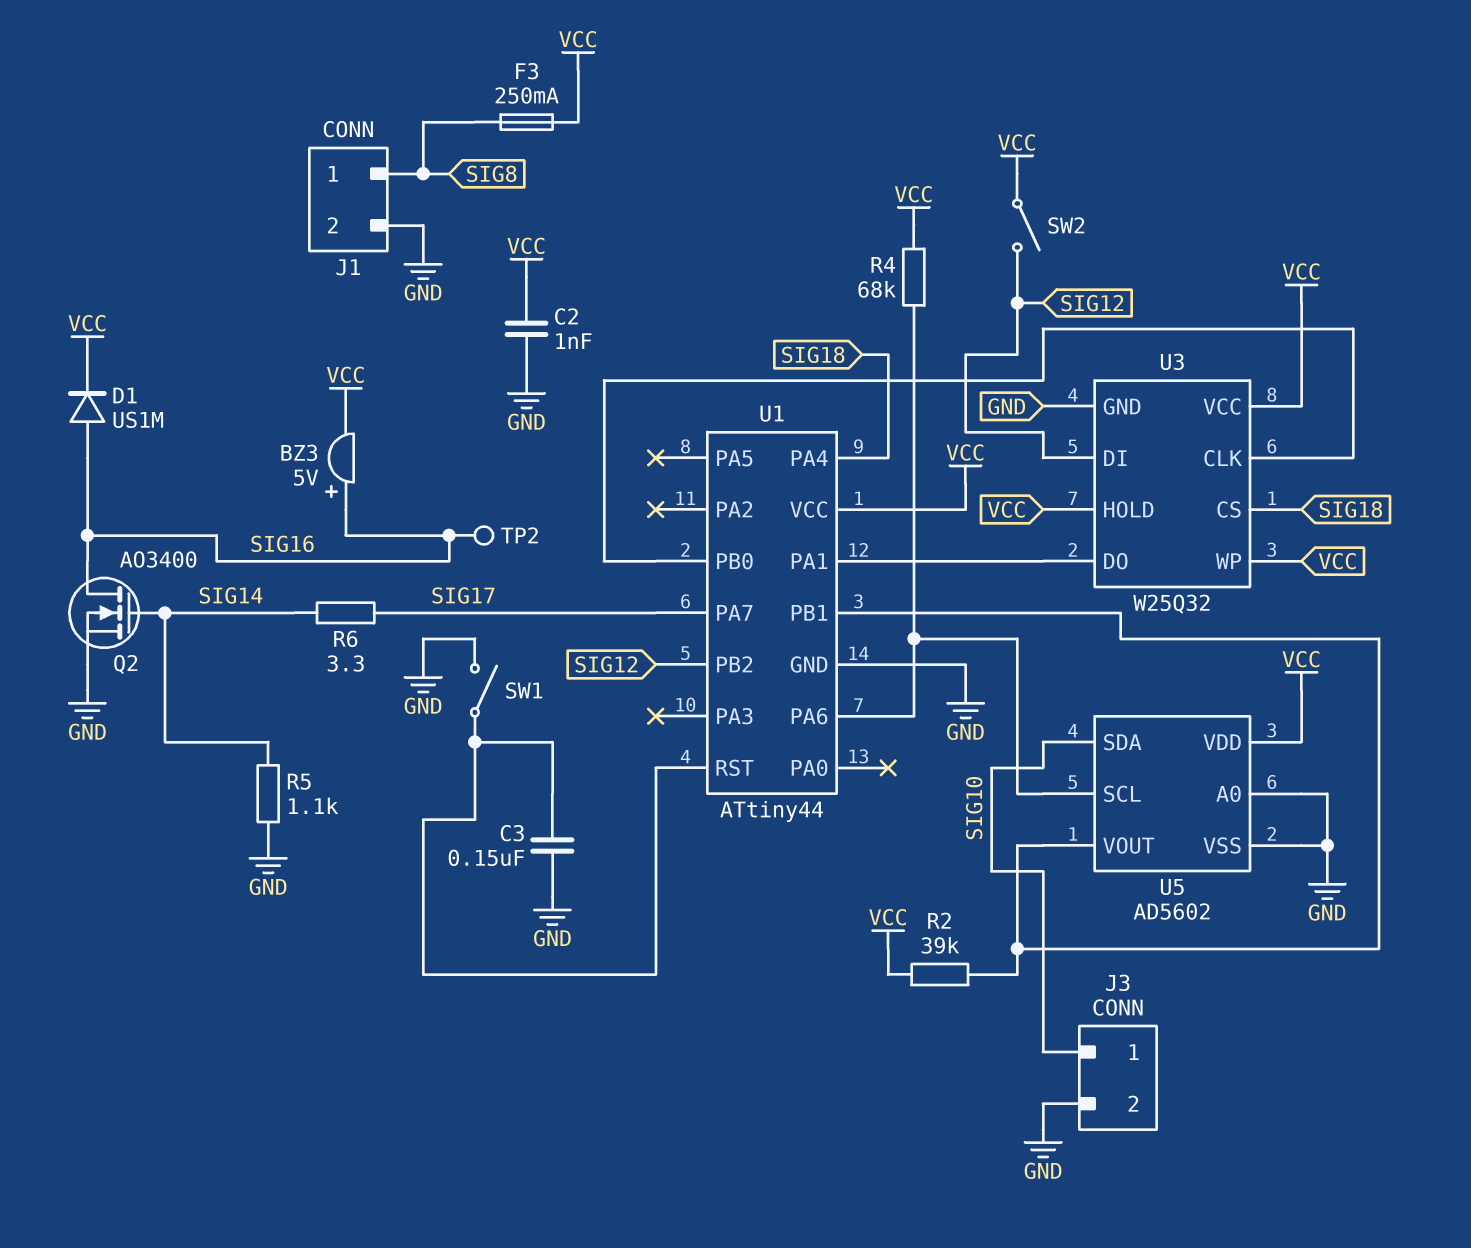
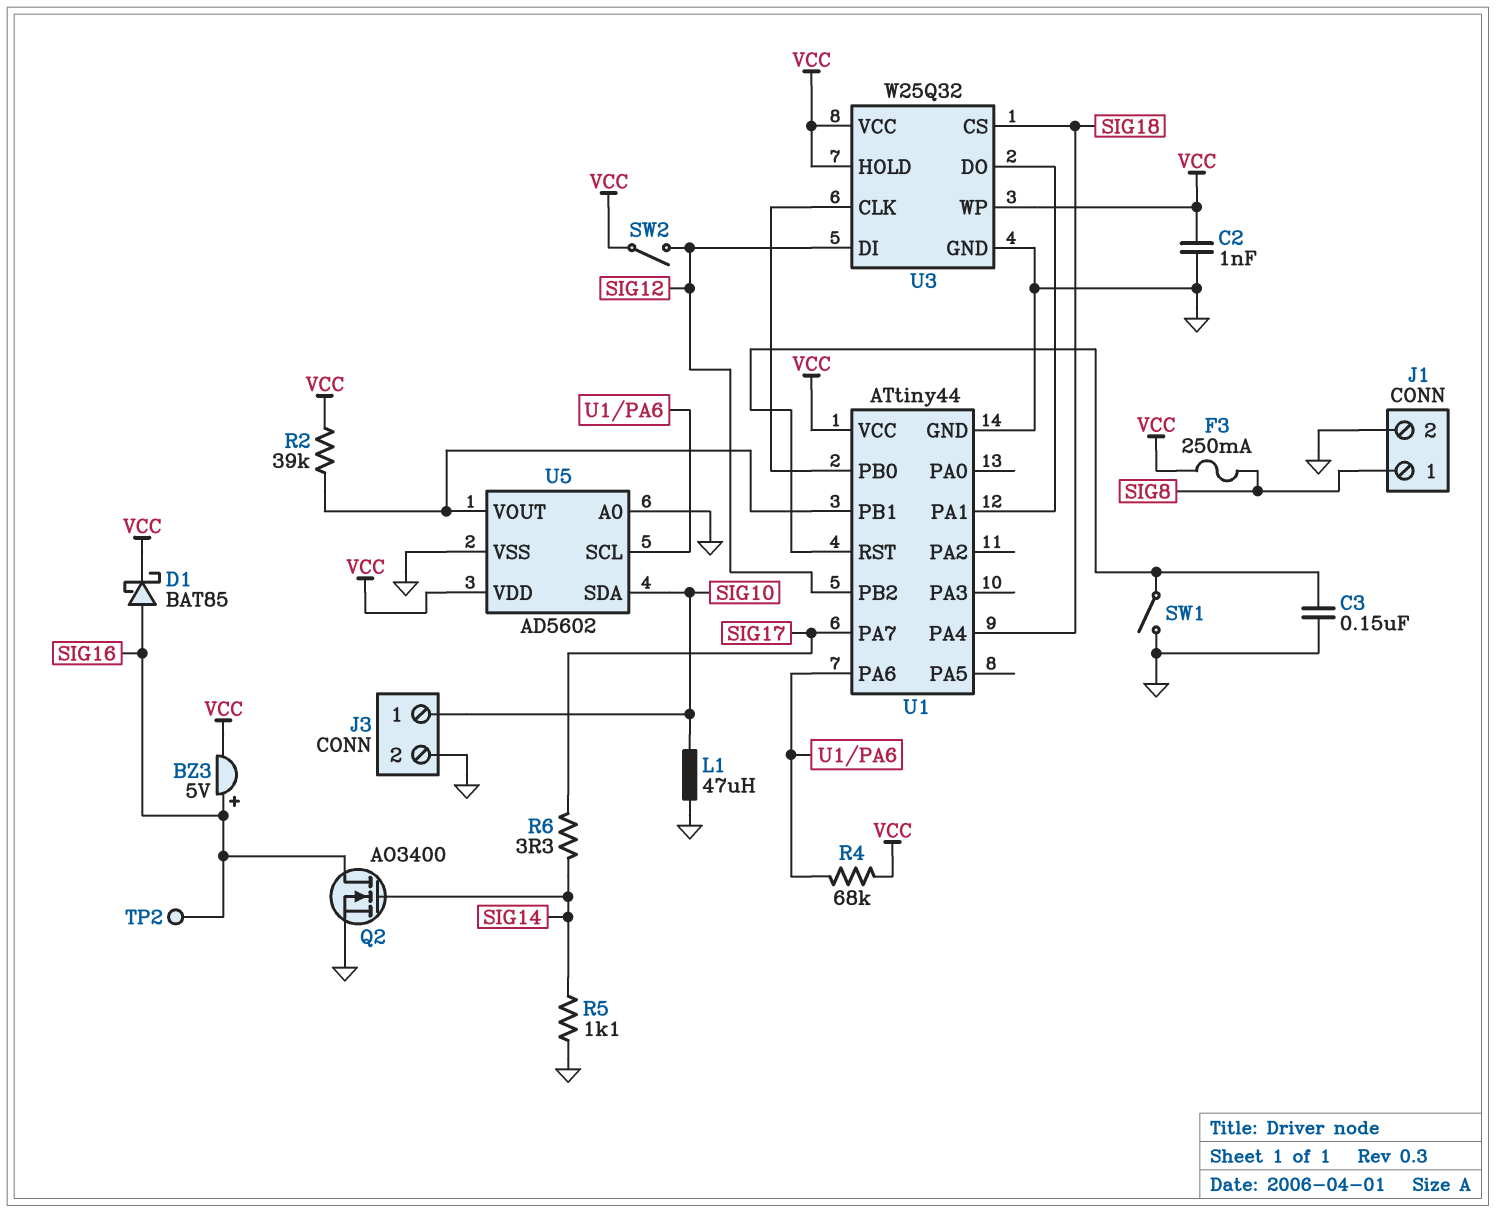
D1: diode US1M (A SIG16, K VCC) -> schottky BAT85 (A SIG16, K VCC)
L1: none -> 47uH (GND, SIG10)

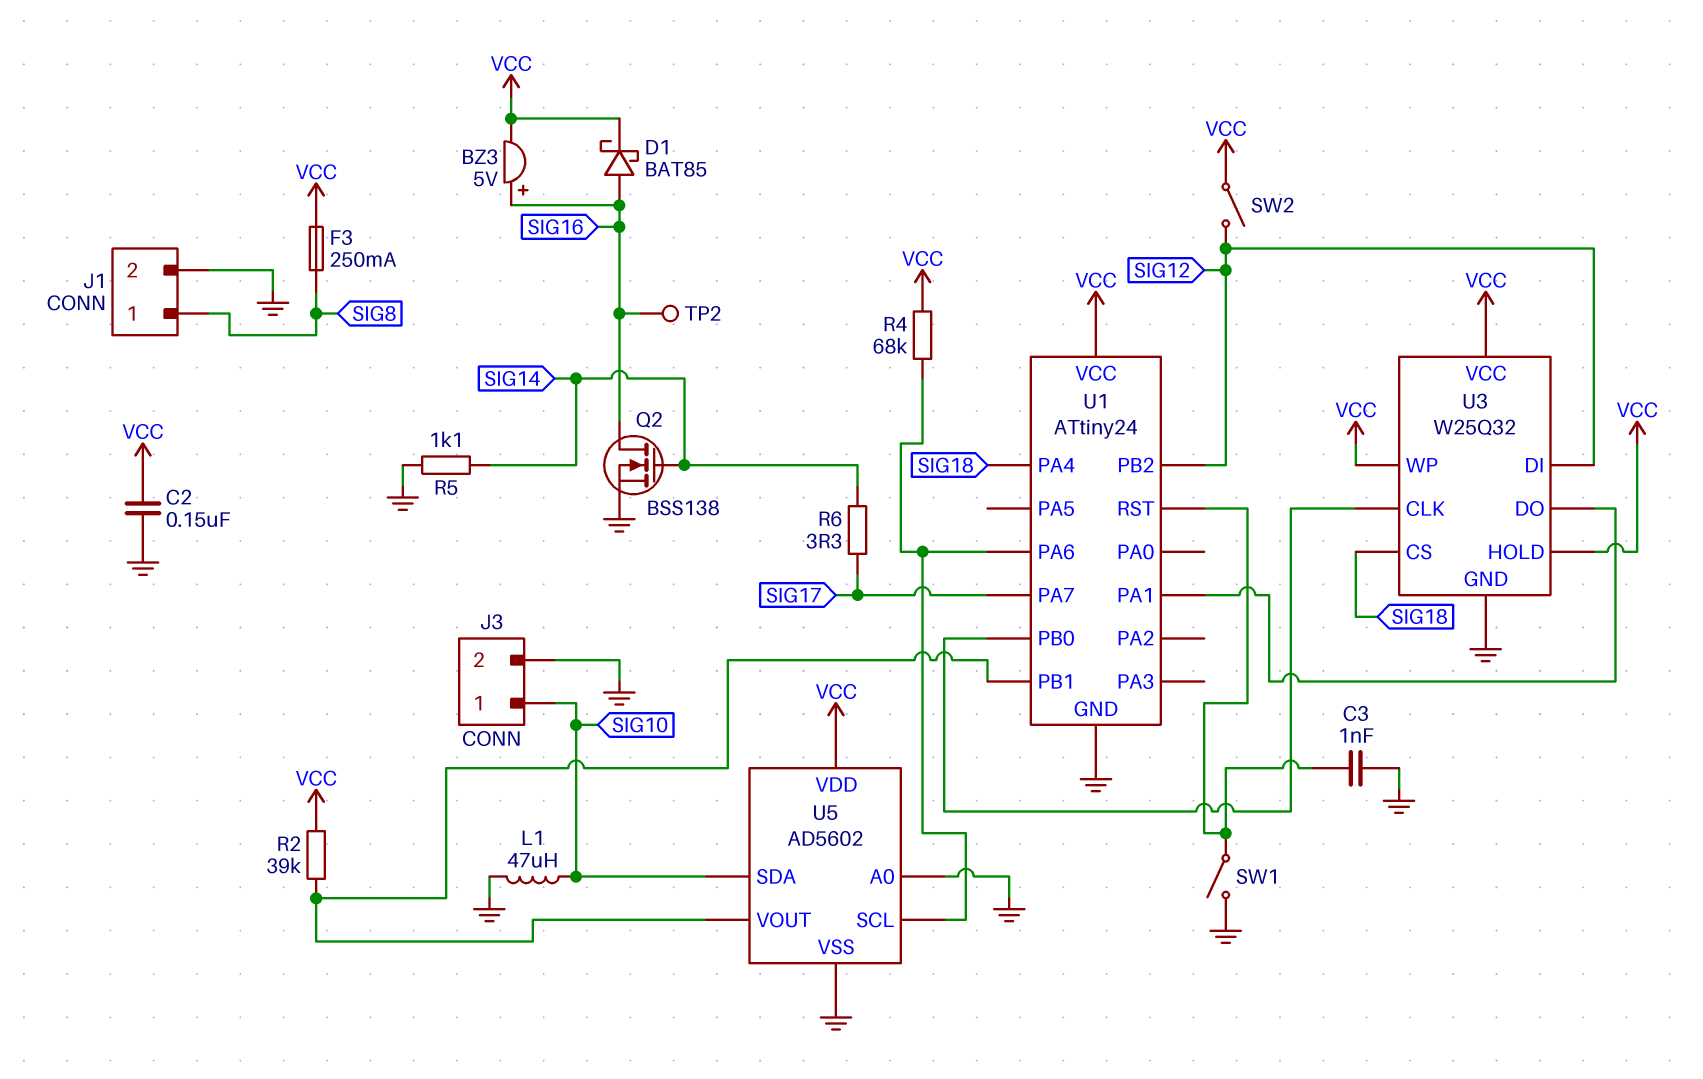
C2: 1nF (GND, VCC) -> 150nF (GND, VCC)
C3: 150nF (GND, U1/RST) -> 1nF (GND, U1/RST)
Q2: NMOS AO3400 (G SIG14, D SIG16, S GND) -> NMOS BSS138 (G SIG14, D SIG16, S GND)
U1: ATtiny44 -> ATtiny24

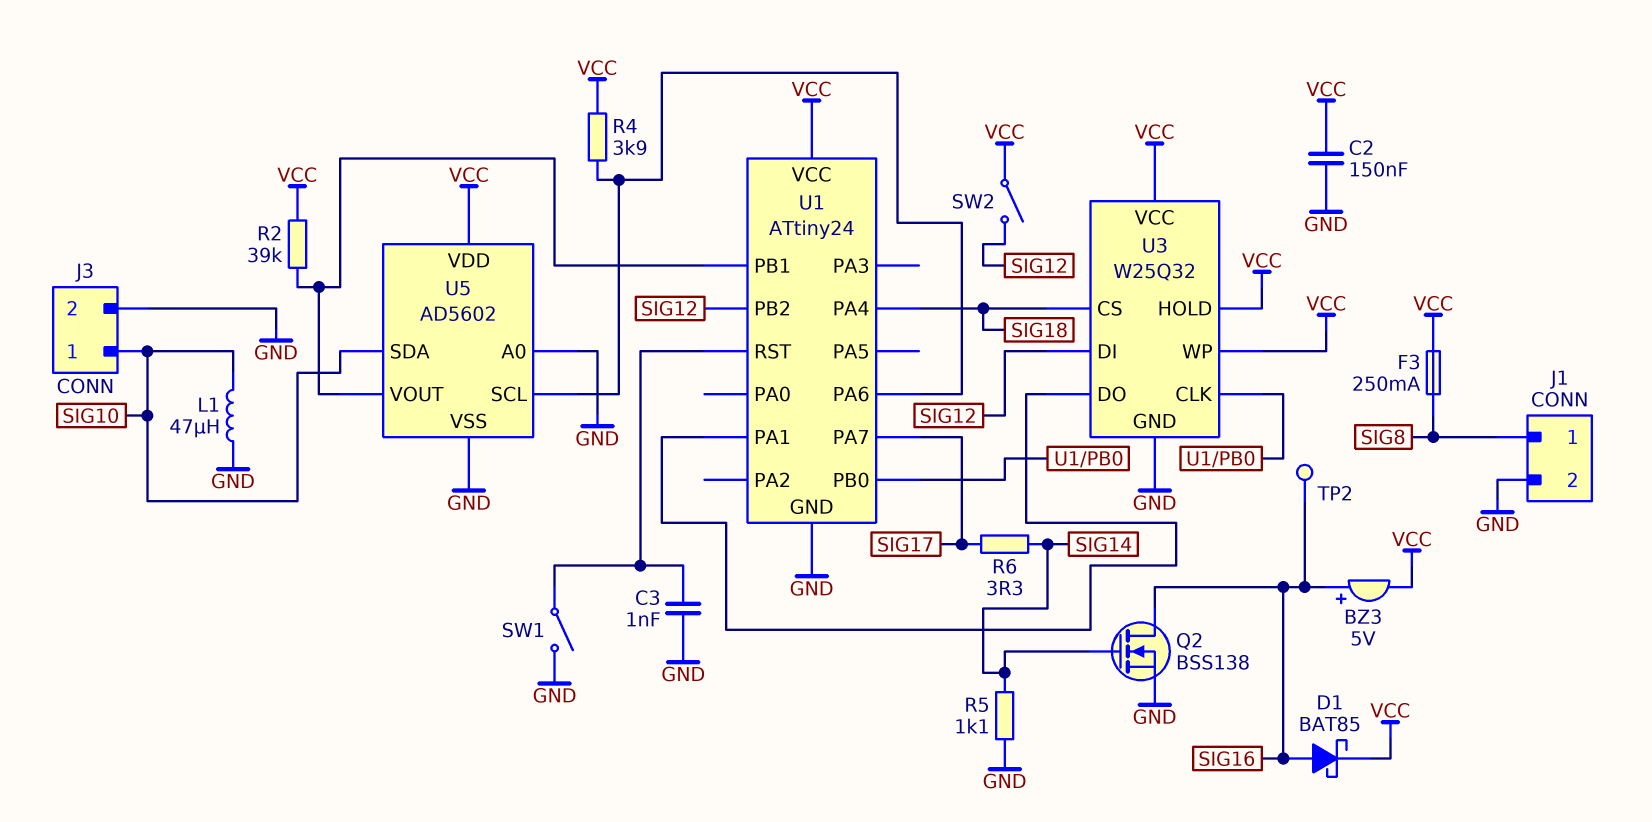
R4: 68k (U1/PA6, VCC) -> 3.9k (U1/PA6, VCC)

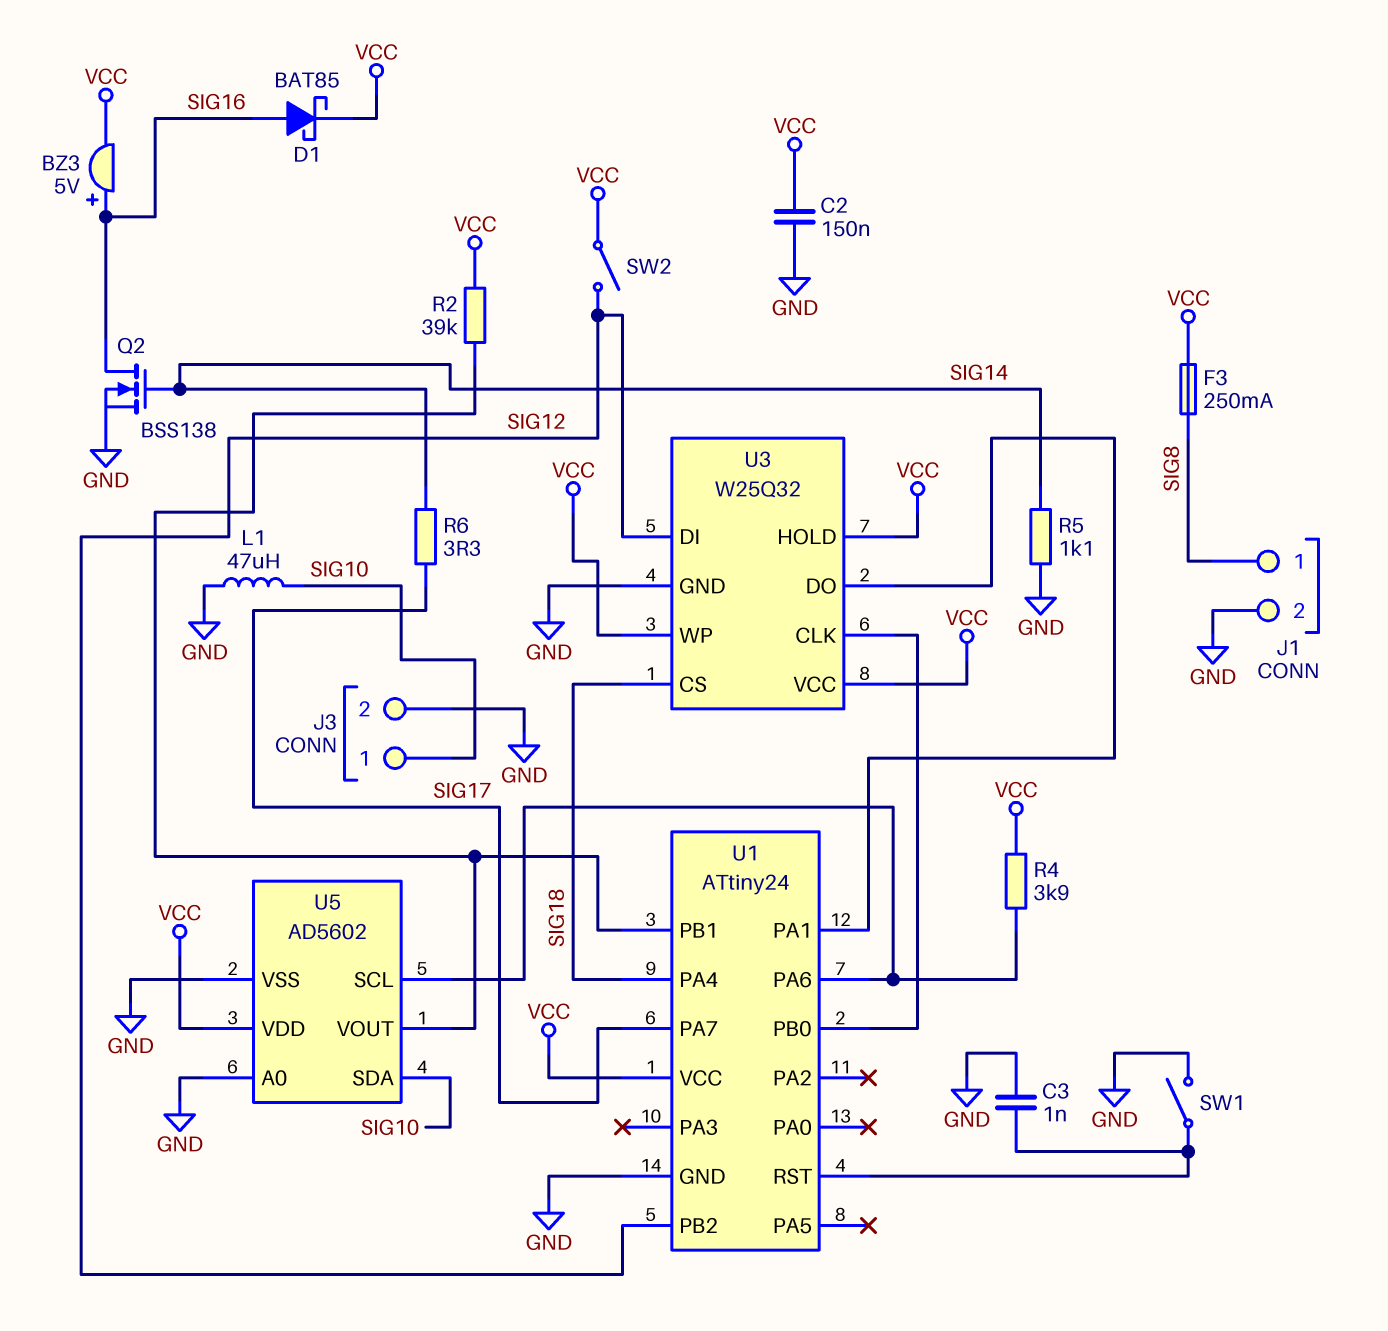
TP2: test point (SIG16) -> none

